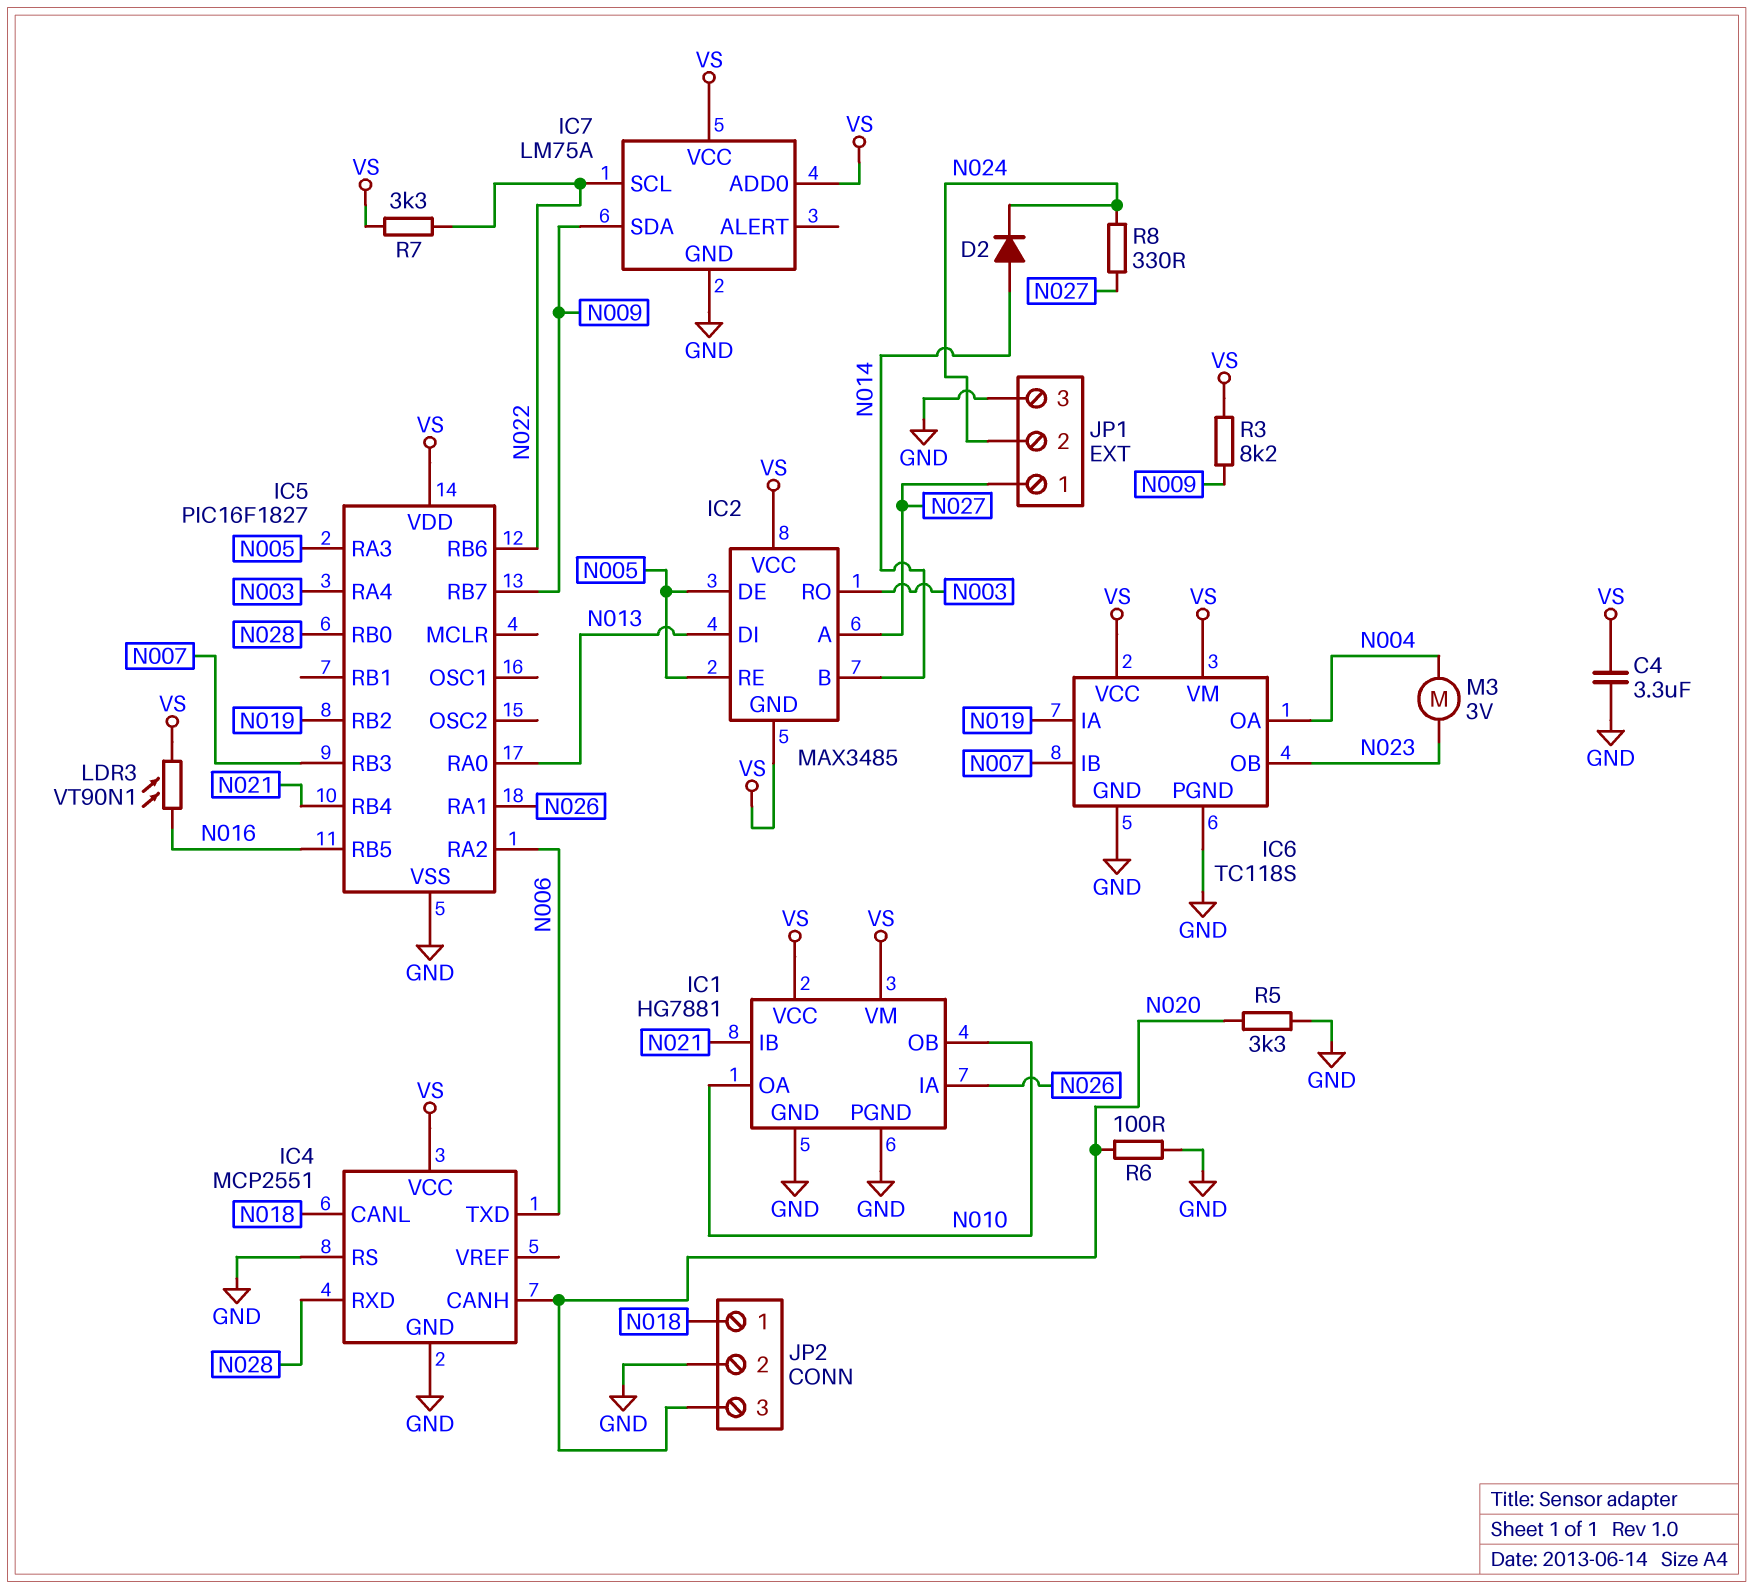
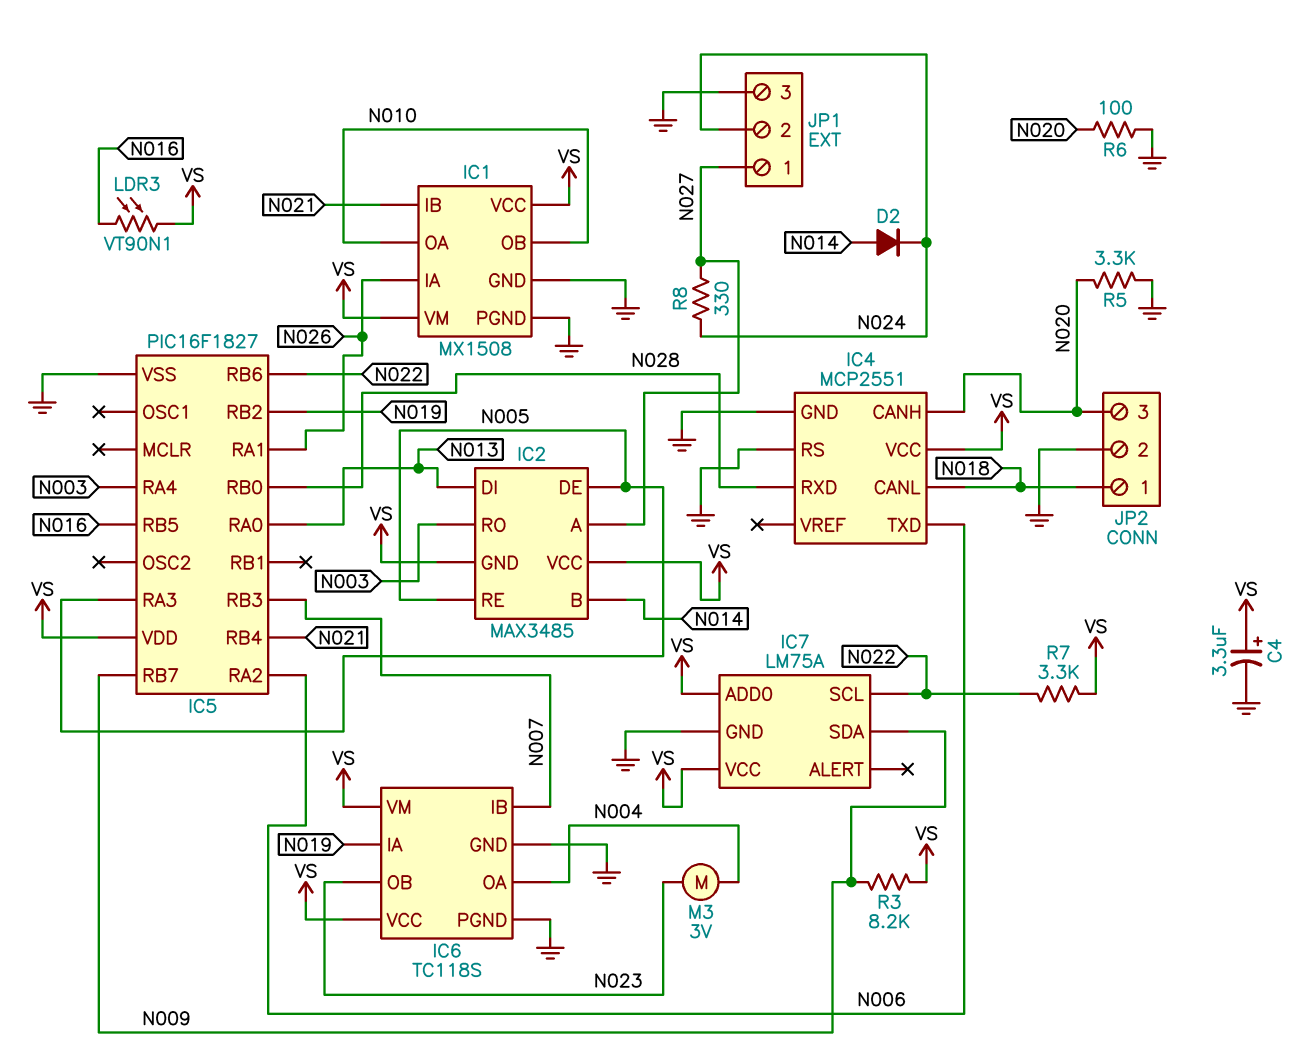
C4: 3.3uF (GND, VS) -> 3.3uF (plus VS, minus GND)
IC1: HG7881 -> MX1508

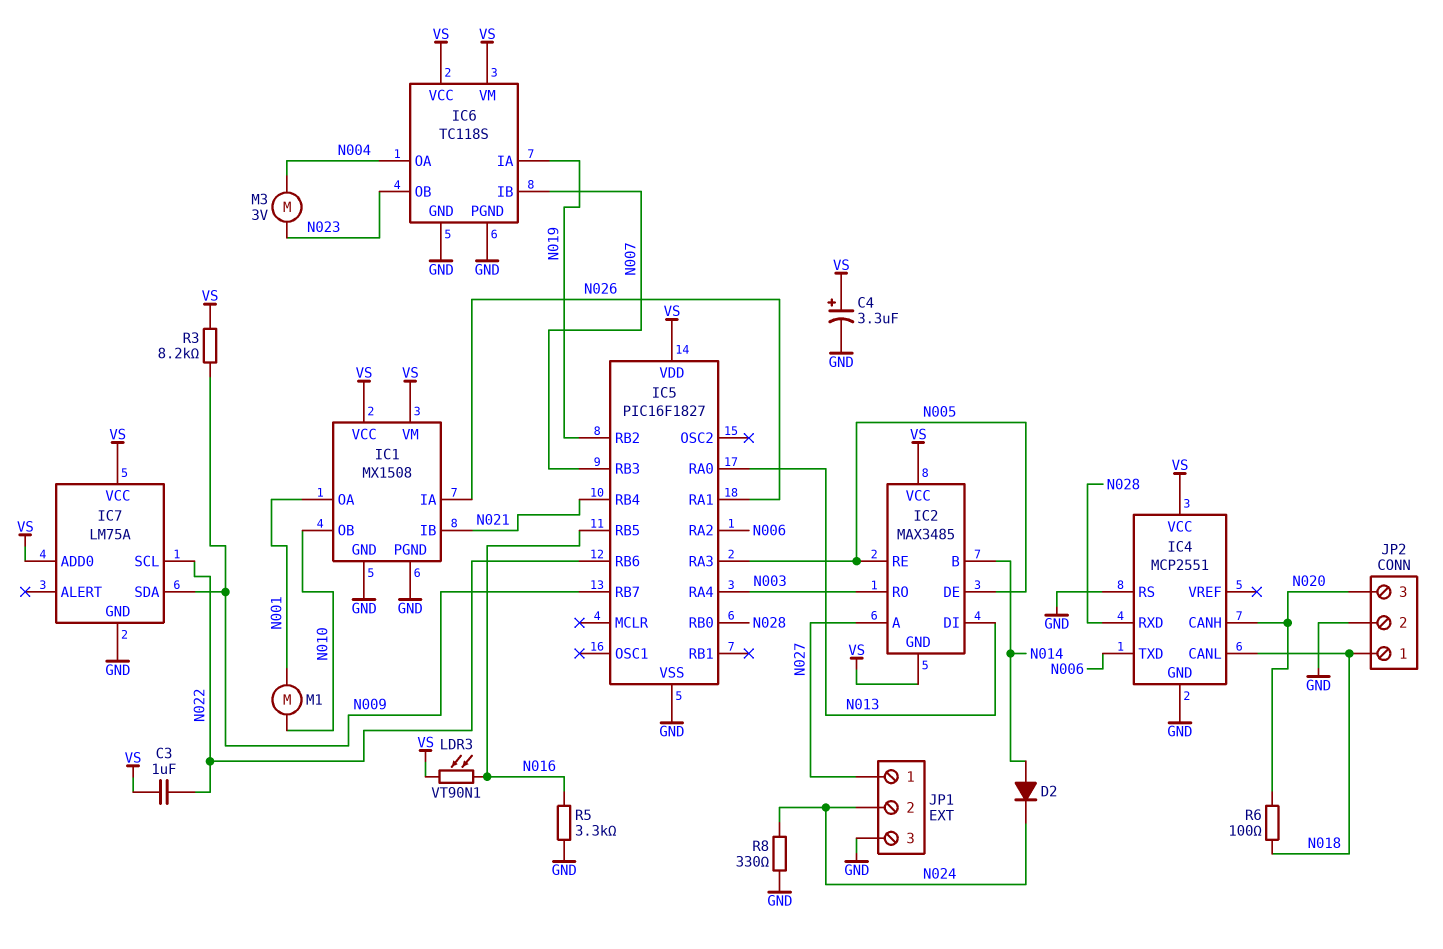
C3: none -> 1uF (N022, VS)
IC1 pin OA: N010 -> N001
M1: none -> motor (N001, N010)
R5: 3.3k (GND, N020) -> 3.3k (GND, N016)
R6: 100 (GND, N020) -> 100 (N018, N020)
R7: 3.3k (N022, VS) -> none
R8: 330 (N024, N027) -> 330 (GND, N024)

